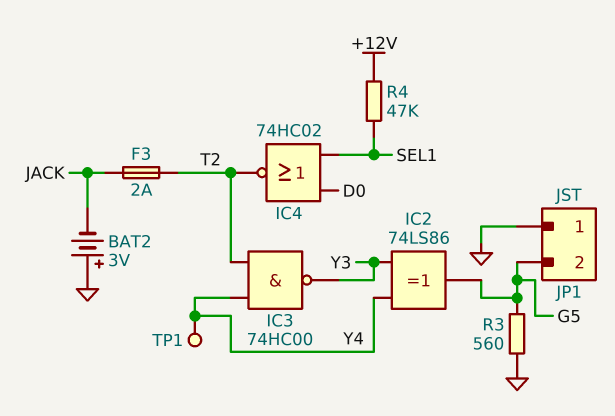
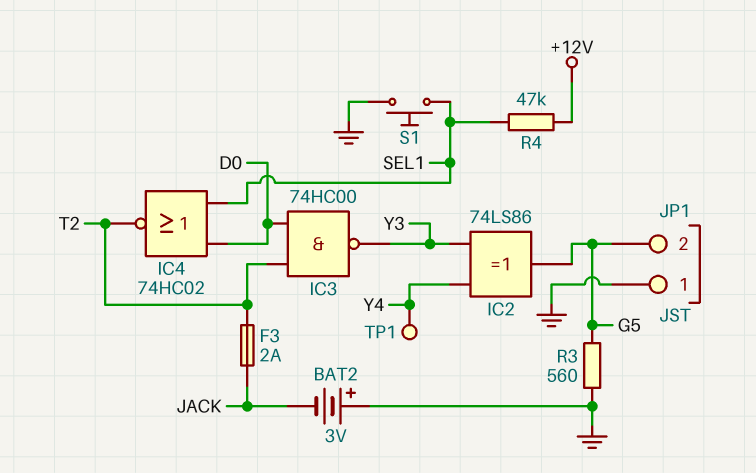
IC3: NAND 74HC00 (in T2, in Y4, out Y3) -> NAND 74HC00 (in D0, in T2, out Y3)
S1: none -> button (GND, SEL1)

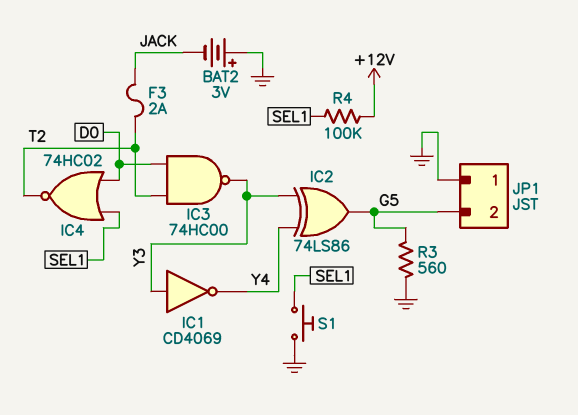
IC1: none -> NOT CD4069 (in Y3, out Y4)
R4: 47k (+12V, SEL1) -> 100k (+12V, SEL1)
TP1: test point (Y4) -> none

